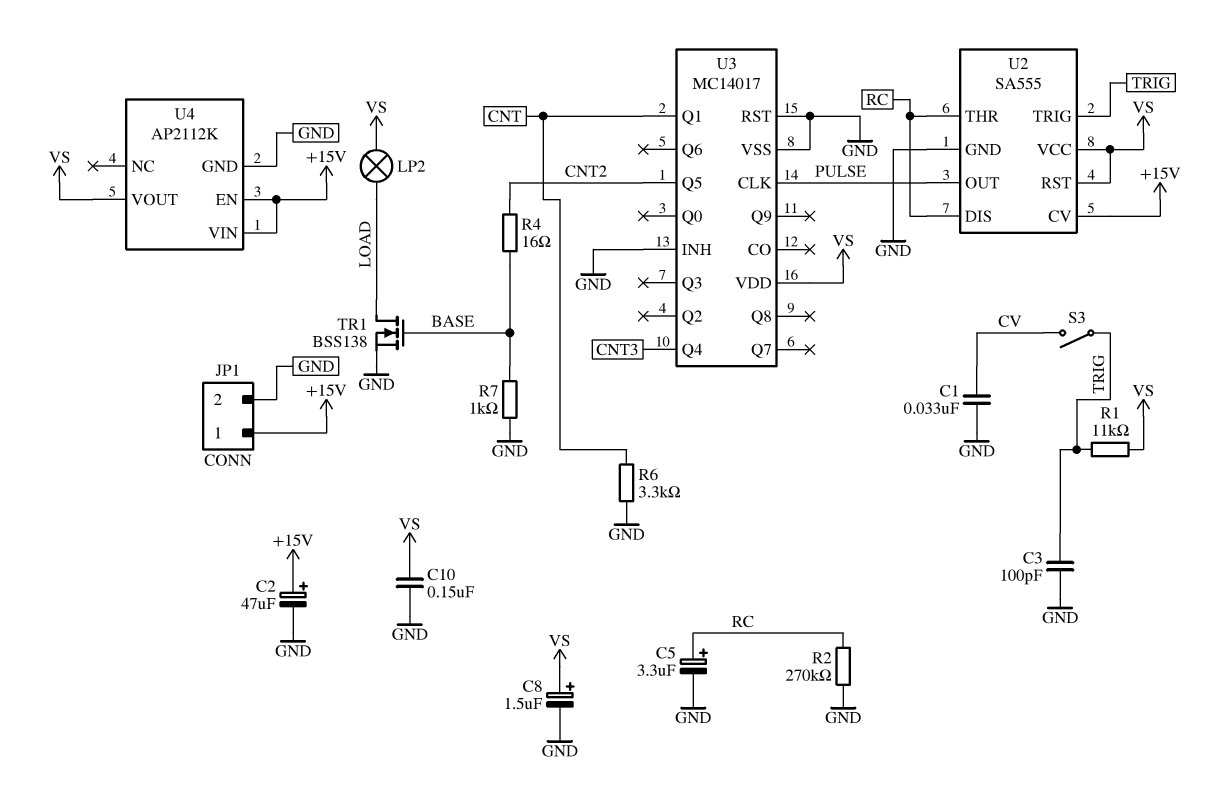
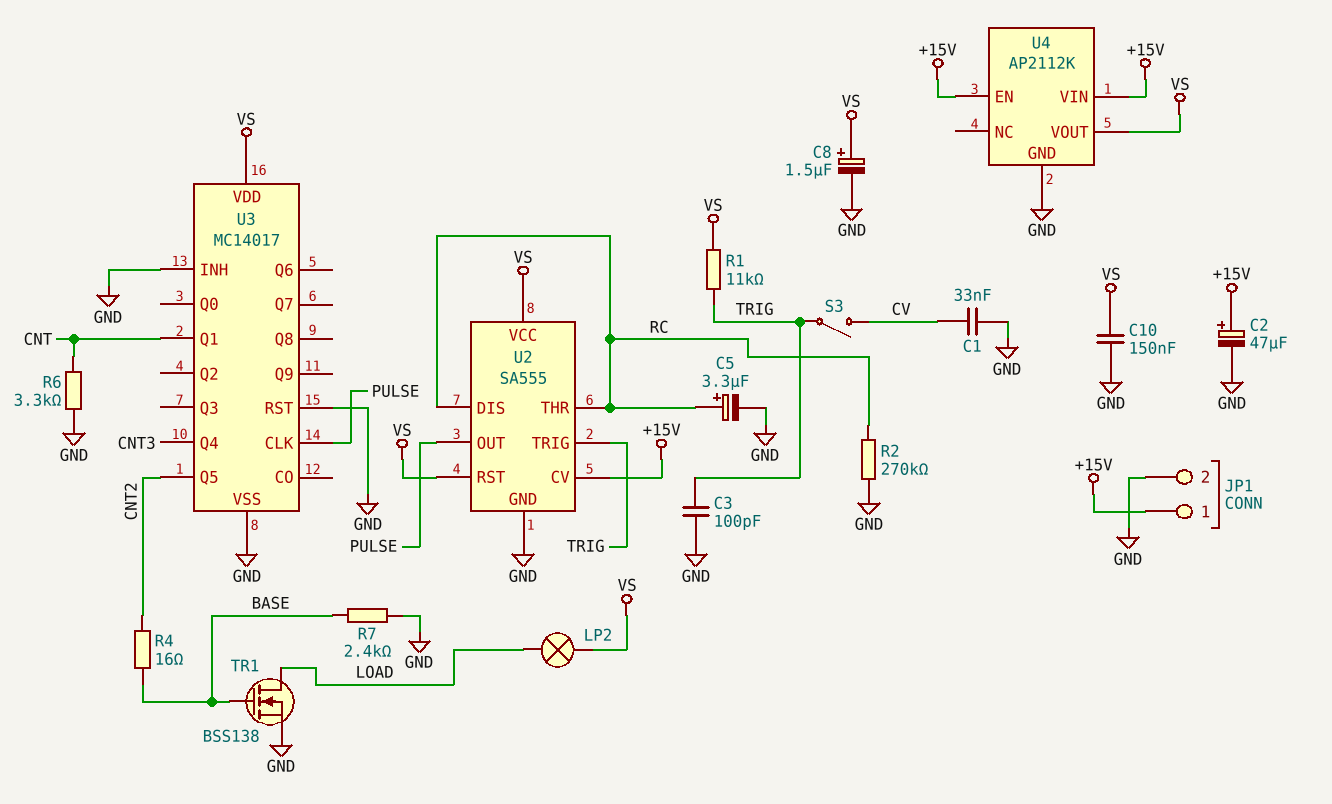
R7: 1k (BASE, GND) -> 2.4k (BASE, GND)

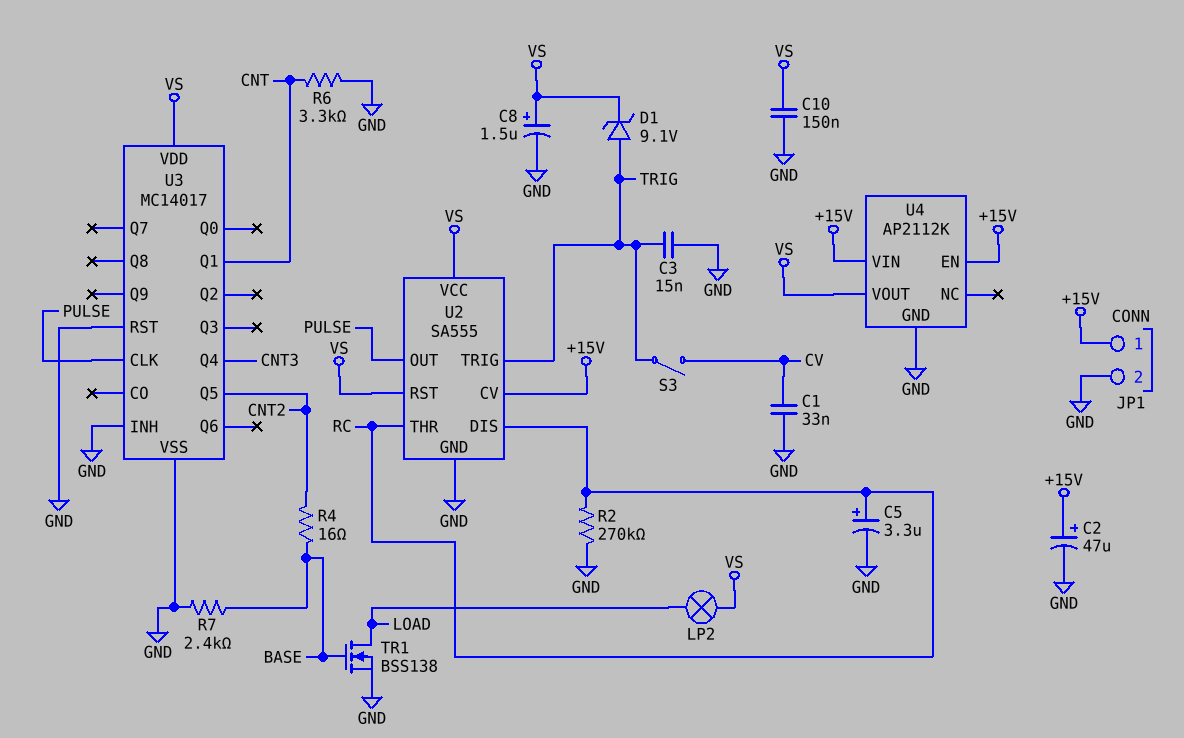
C3: 100pF (GND, TRIG) -> 15nF (GND, TRIG)
D1: none -> zener 9.1V (A TRIG, K VS)
R1: 11k (TRIG, VS) -> none

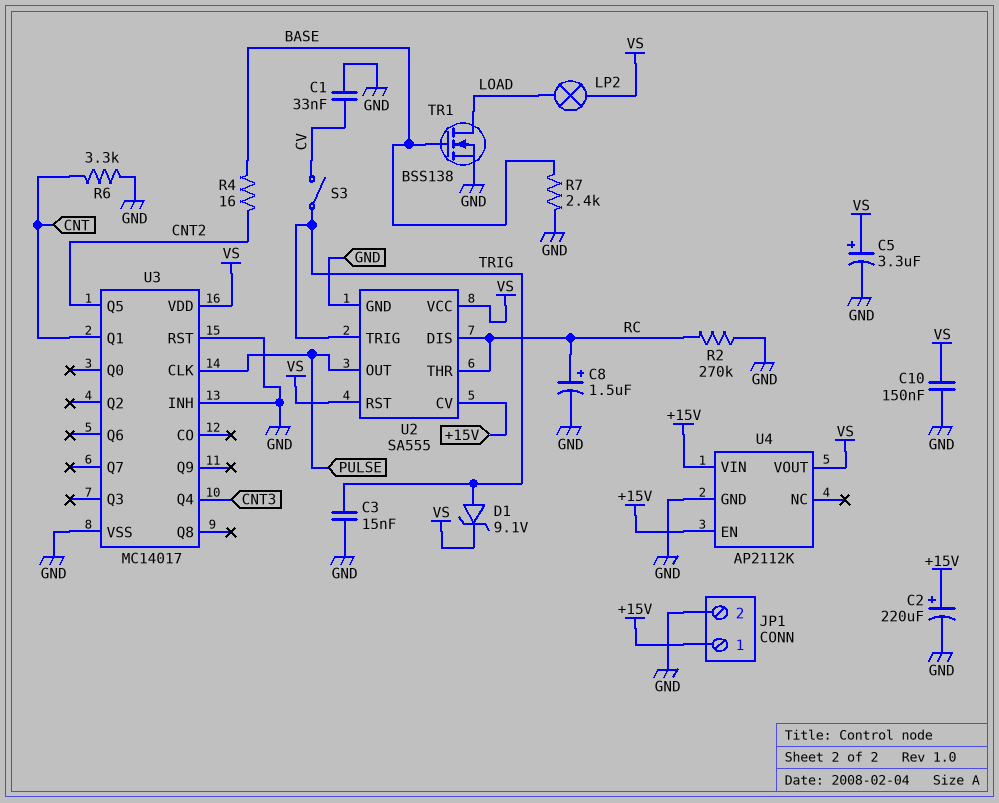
C2: 47uF (plus +15V, minus GND) -> 220uF (plus +15V, minus GND)
C5: 3.3uF (plus RC, minus GND) -> 3.3uF (plus VS, minus GND)
C8: 1.5uF (plus VS, minus GND) -> 1.5uF (plus RC, minus GND)

